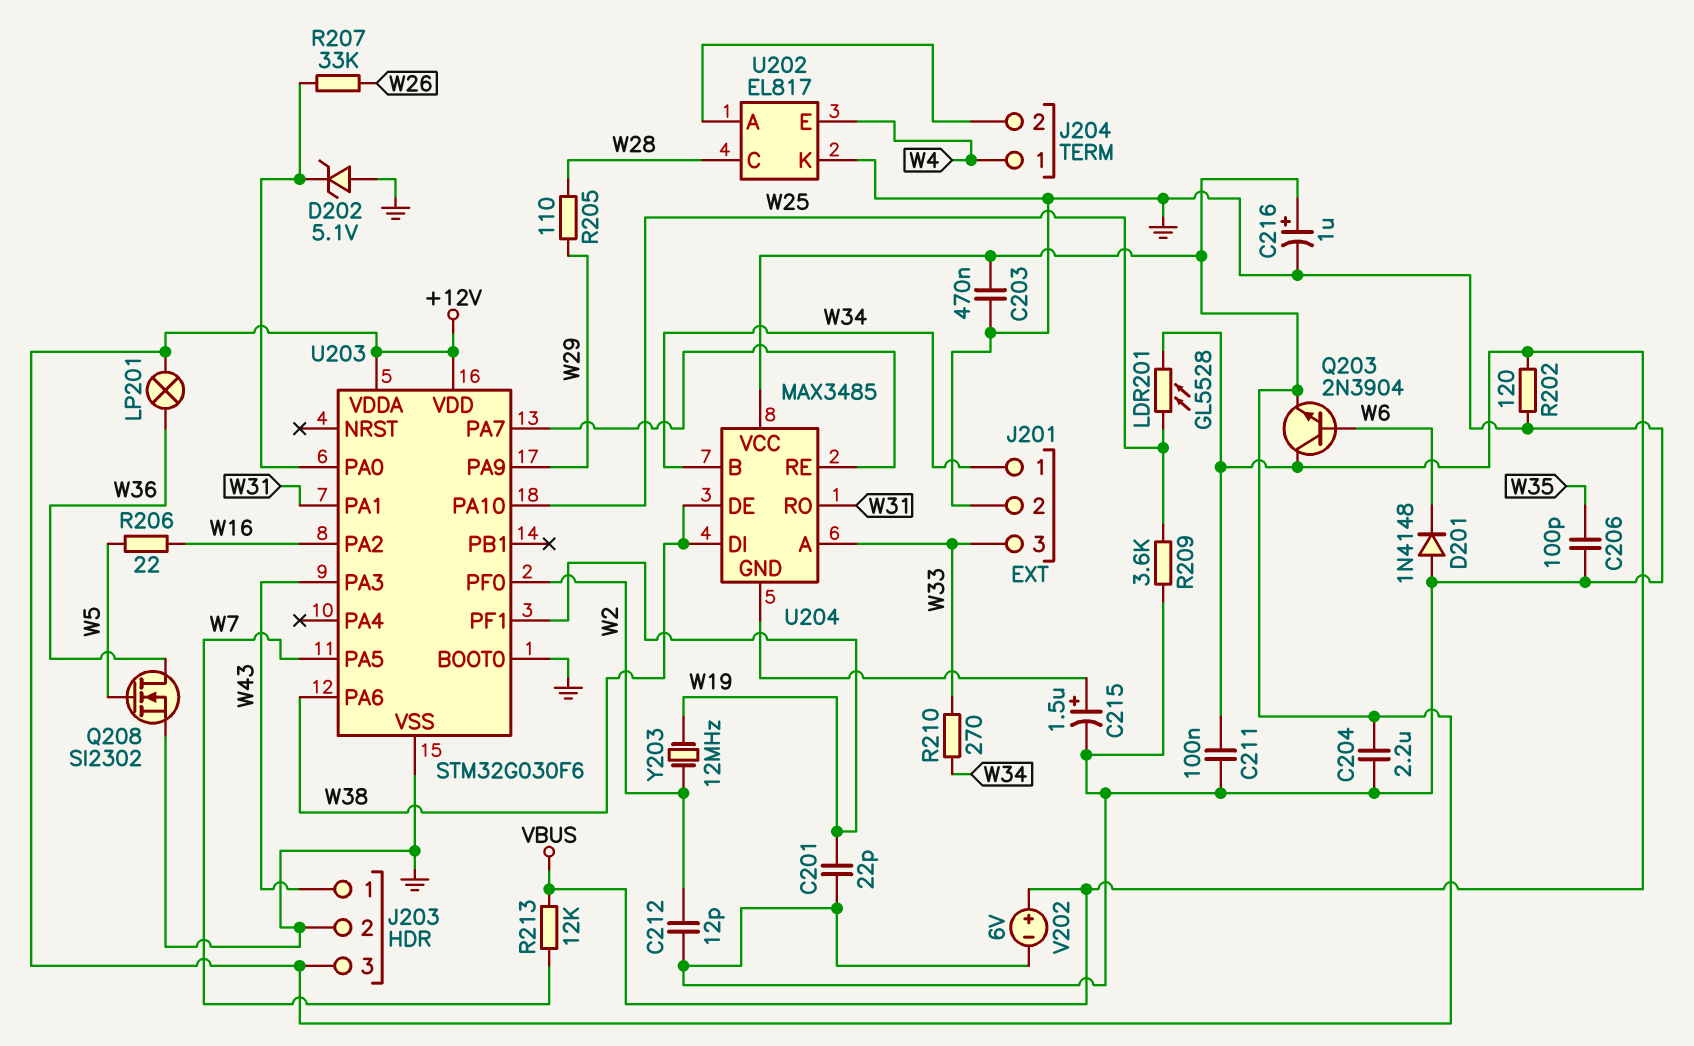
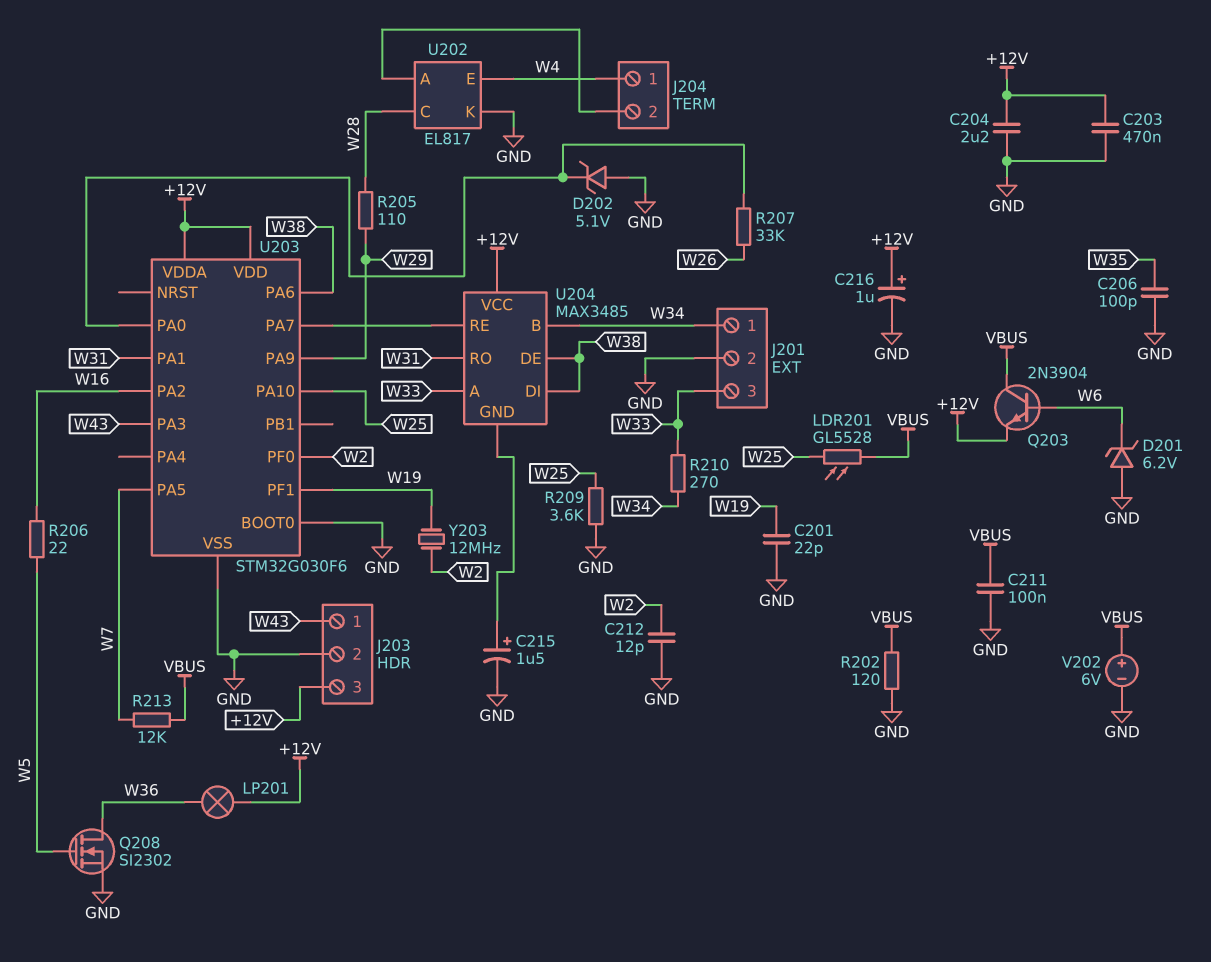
D201: diode 1N4148 (A GND, K W6) -> zener 6.2V (A GND, K W6)

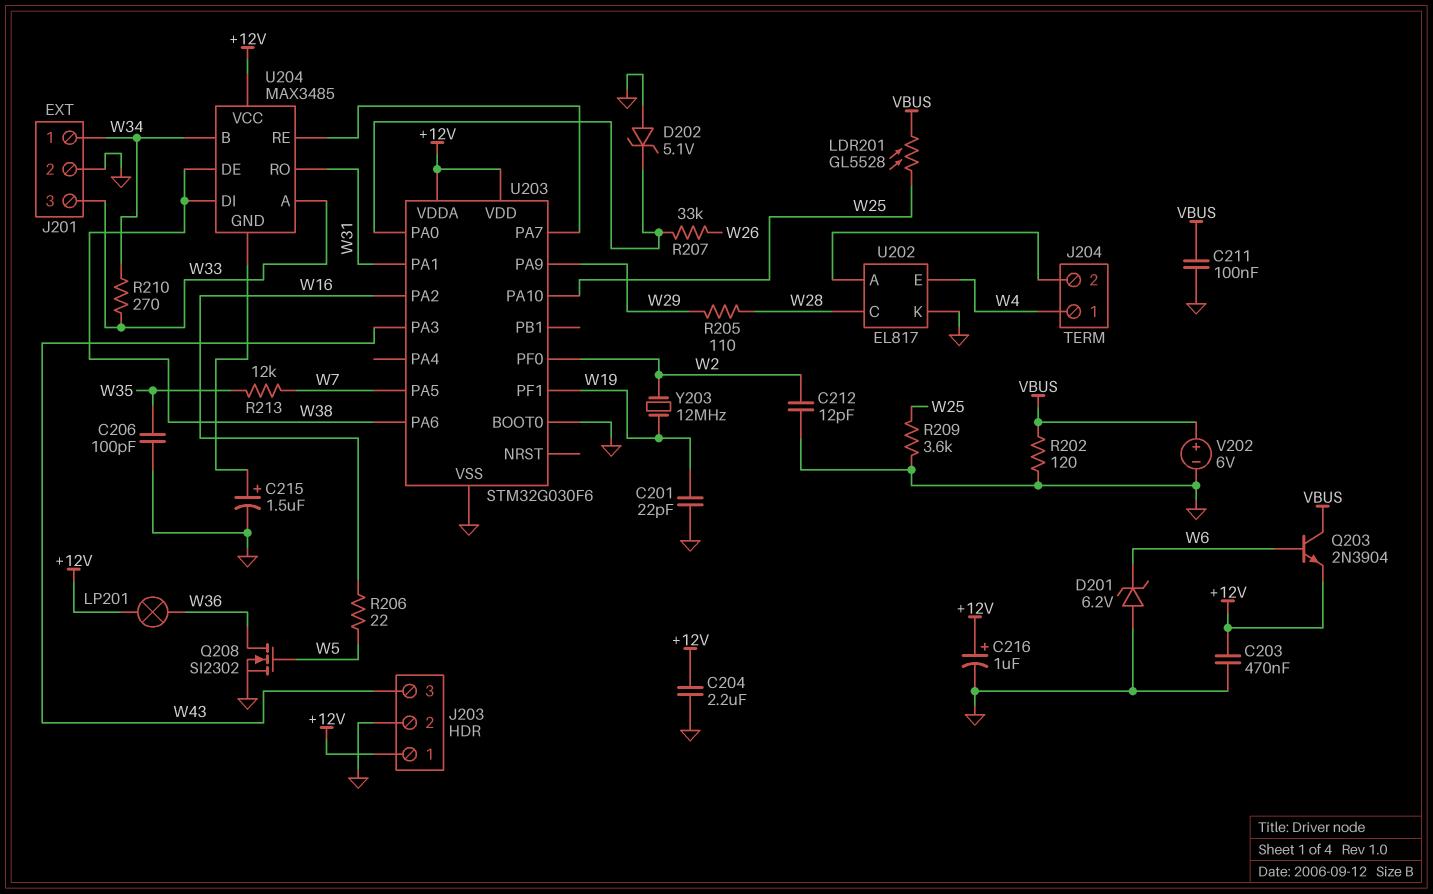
J203 pin 1: W43 -> +12V
J203 pin 3: +12V -> W43
R213: 12k (VBUS, W7) -> 12k (W7, W35)

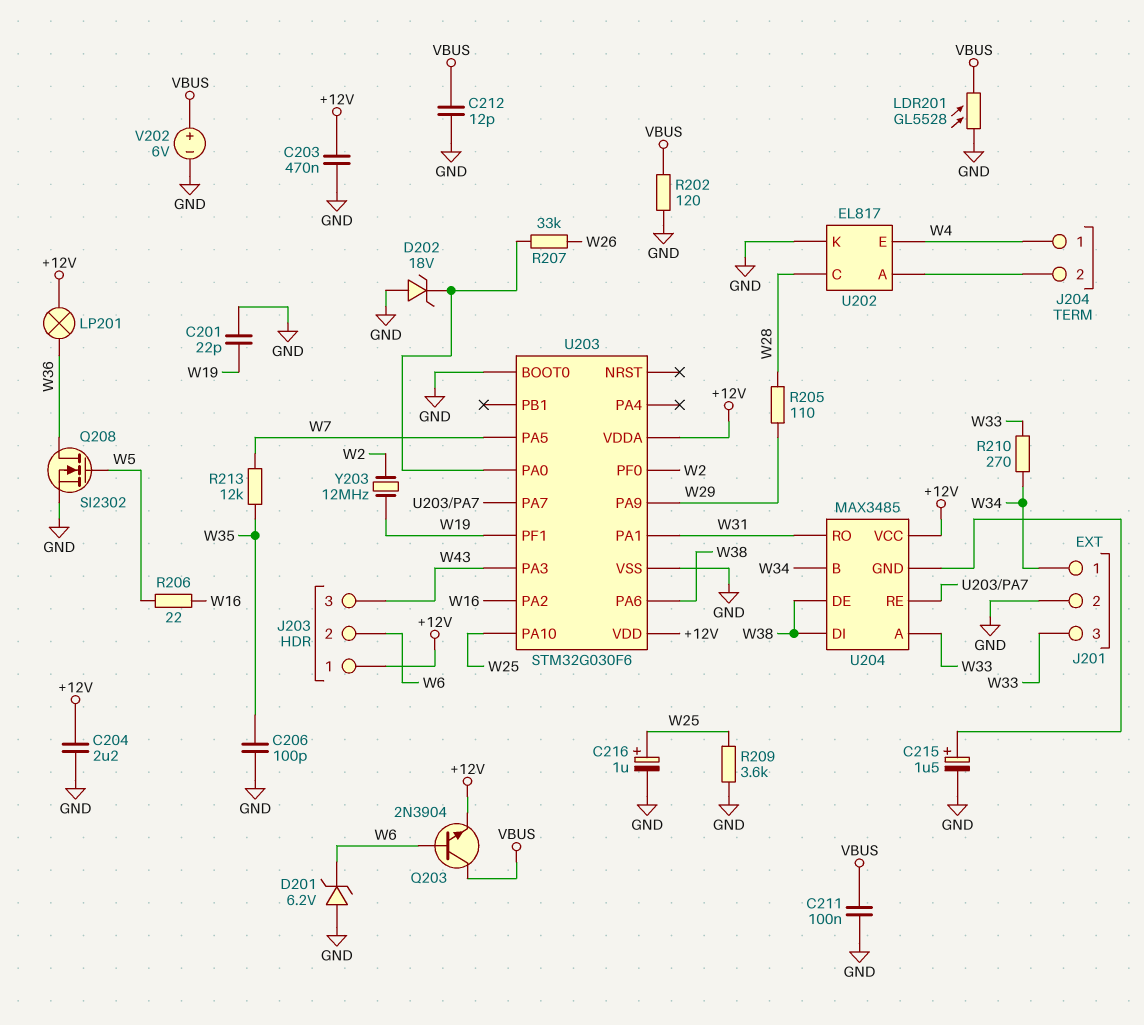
C212: 12pF (GND, W2) -> 12pF (GND, VBUS)
C216: 1uF (plus +12V, minus GND) -> 1uF (plus W25, minus GND)
D202: zener 5.1V (A GND, K U203/PA0) -> zener 18V (A GND, K U203/PA0)
J203 pin 2: GND -> W6
LDR201: GL5528 (VBUS, W25) -> GL5528 (GND, VBUS)

